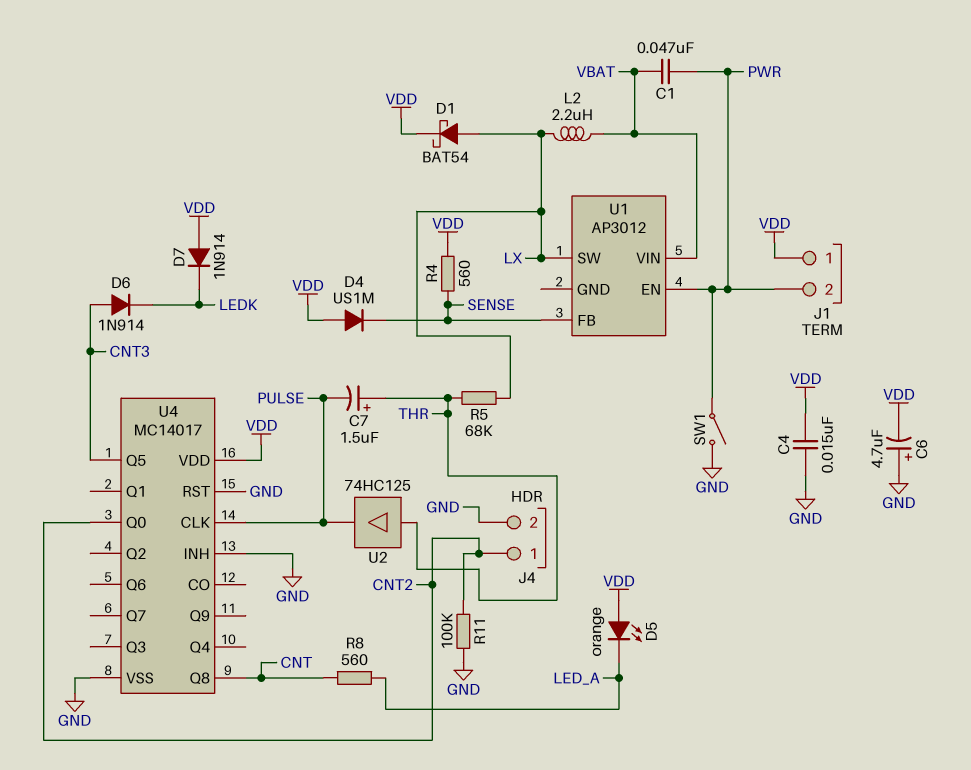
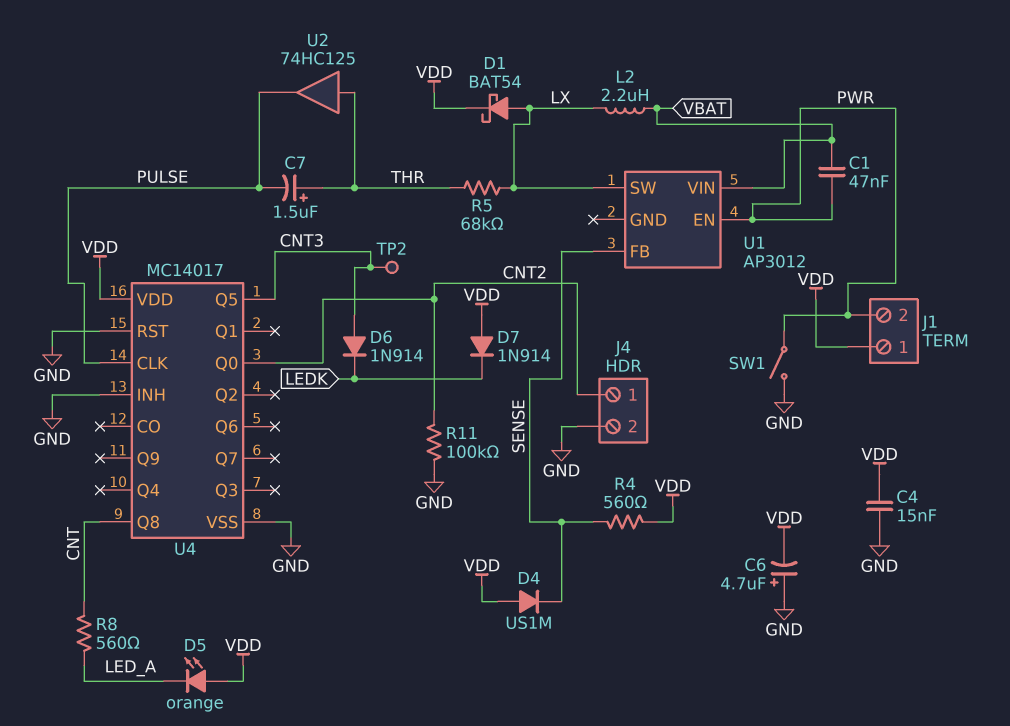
TP2: none -> test point (CNT3)

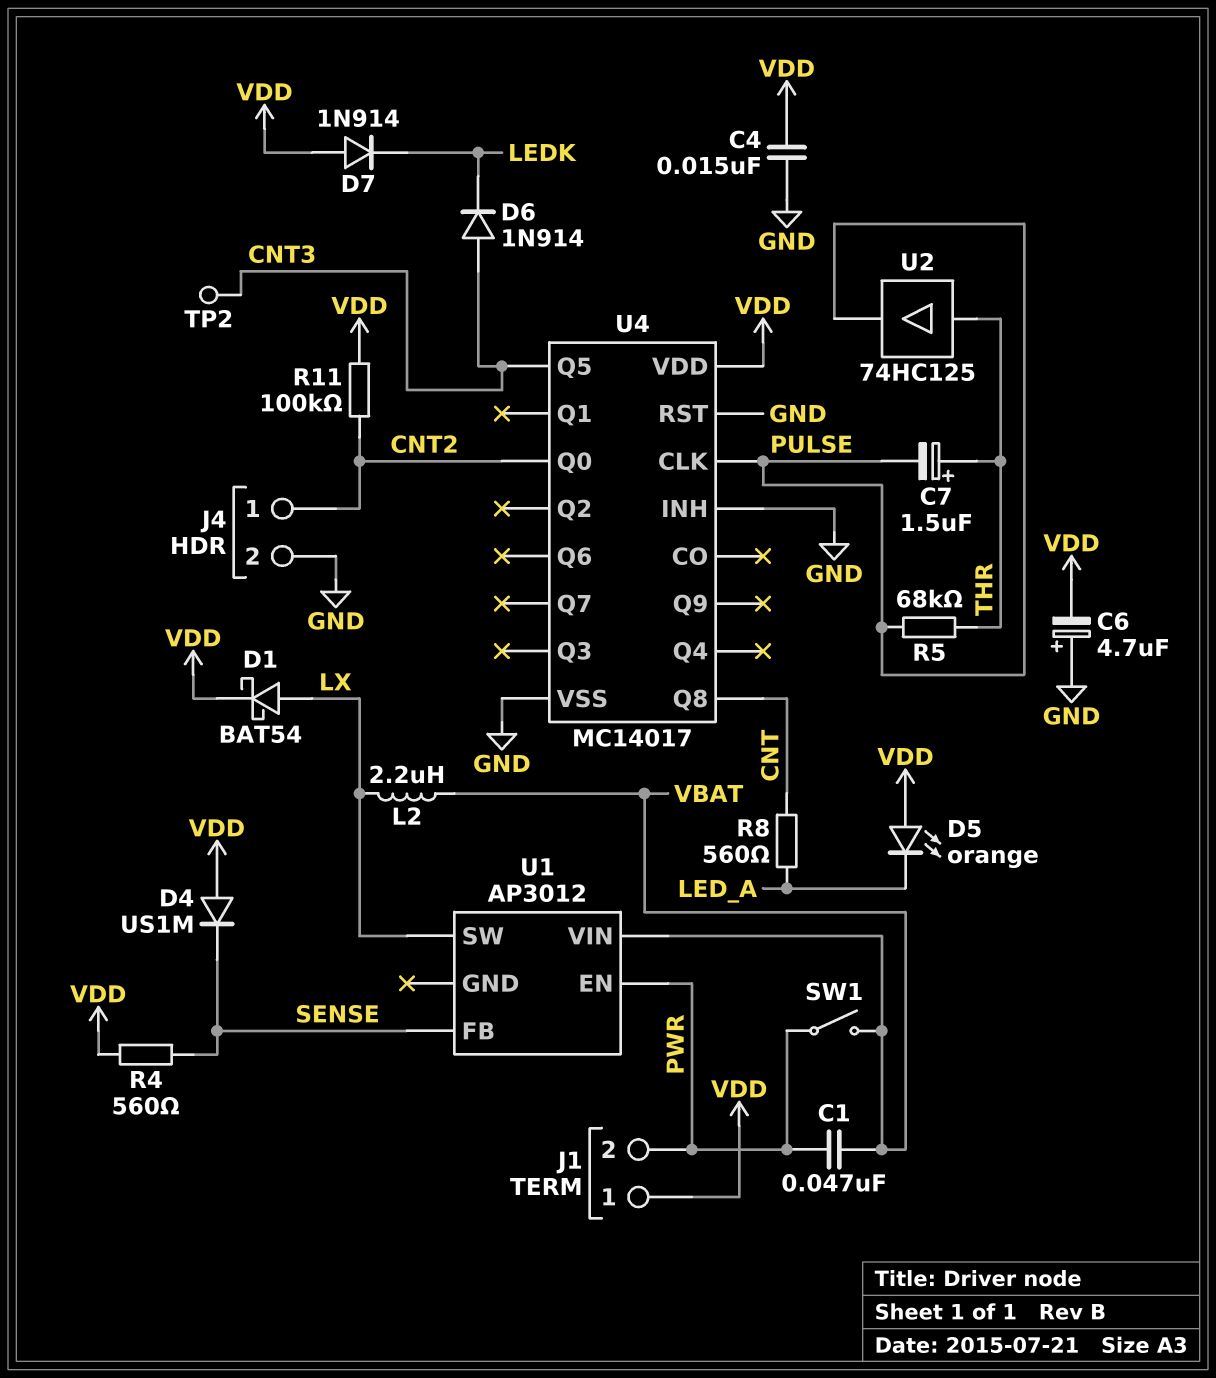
R5: 68k (LX, THR) -> 68k (PULSE, THR)
R11: 100k (CNT2, GND) -> 100k (CNT2, VDD)
SW1: switch (GND, PWR) -> switch (PWR, VBAT)

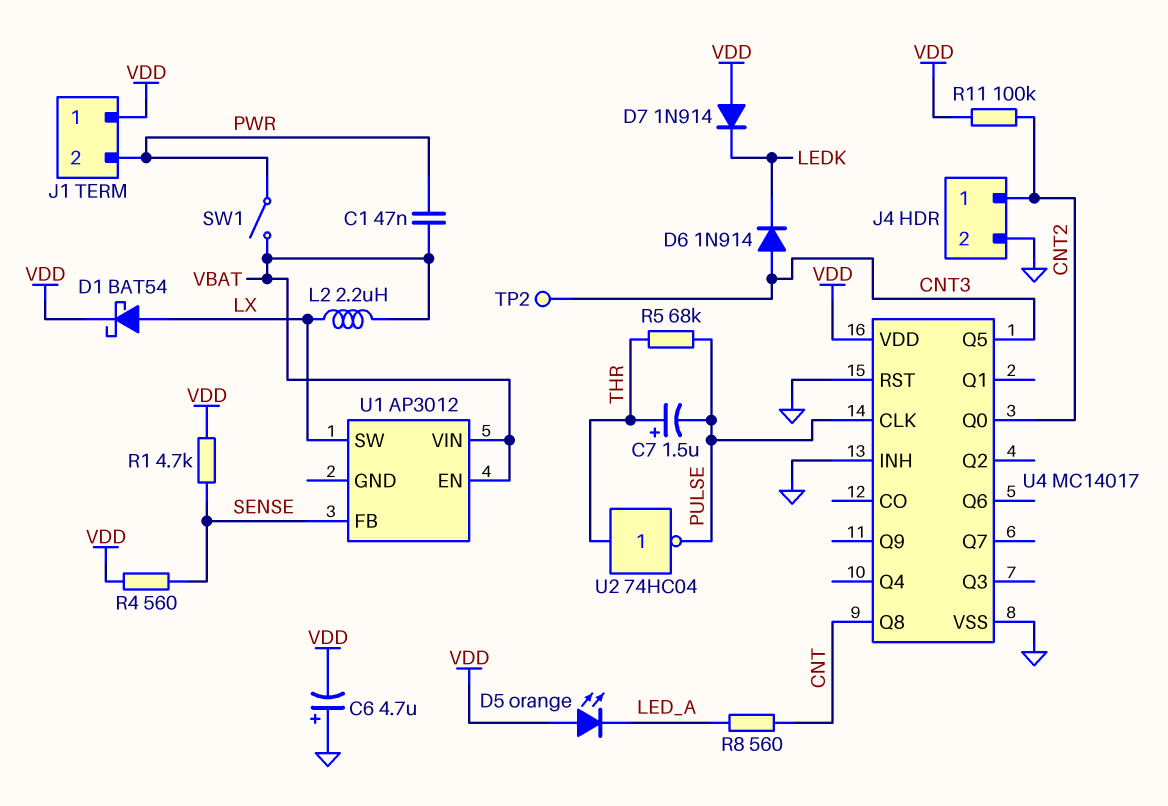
C4: 15nF (GND, VDD) -> none
D4: diode US1M (A VDD, K SENSE) -> none
R1: none -> 4.7k (SENSE, VDD)
U1 pin EN: PWR -> VBAT
U2: buffer 74HC125 (in THR, out PULSE) -> NOT 74HC04 (in THR, out PULSE)

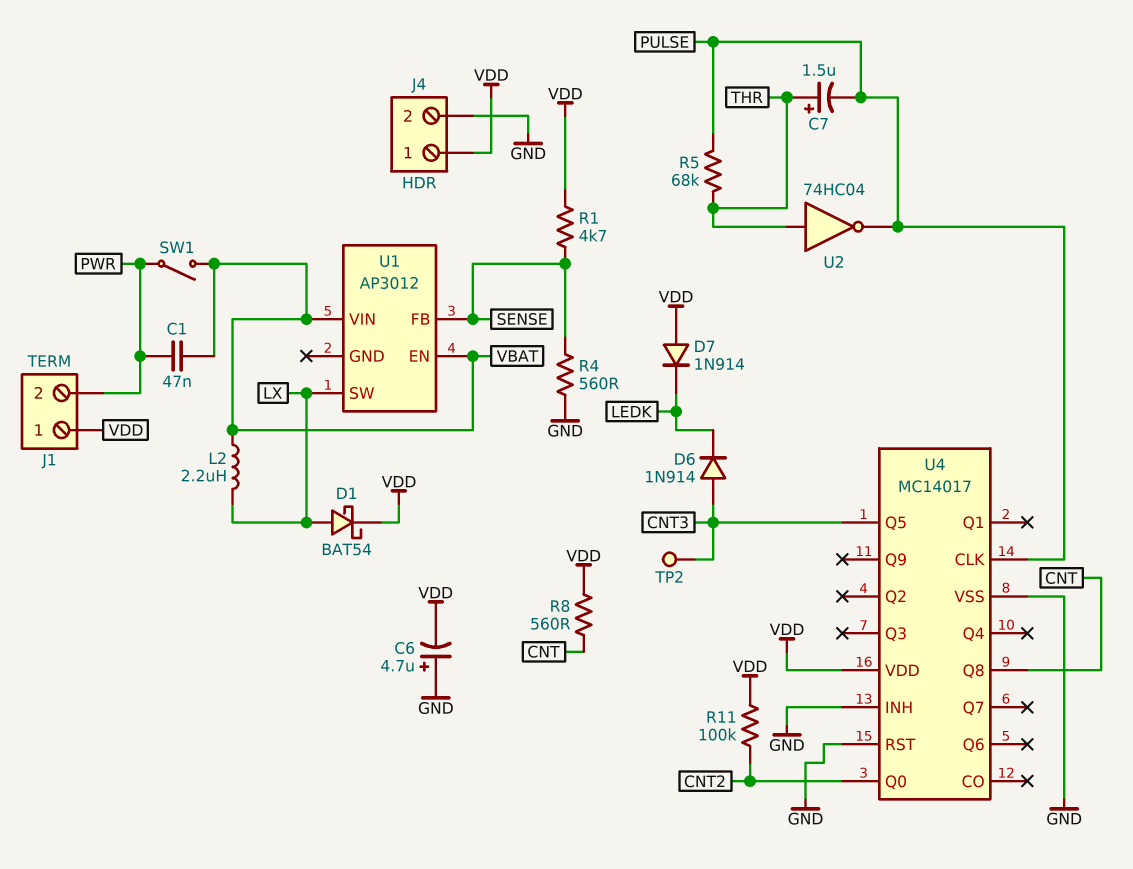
D5: LED orange (A VDD, K LED_A) -> none
J4 pin 1: CNT2 -> VDD
R4: 560 (SENSE, VDD) -> 560 (GND, SENSE)
R8: 560 (CNT, LED_A) -> 560 (CNT, VDD)

